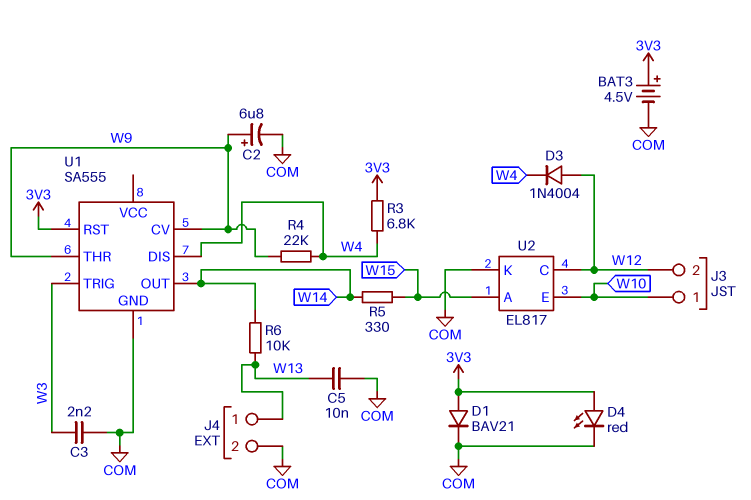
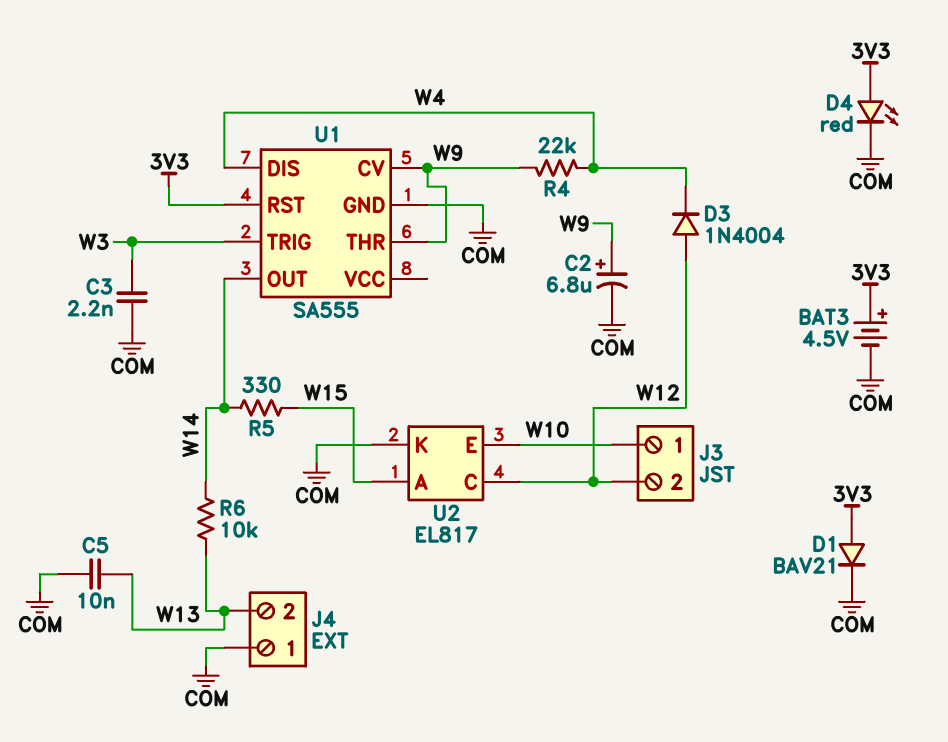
J4 pin 1: W13 -> COM
J4 pin 2: COM -> W13
R3: 6.8k (3V3, W4) -> none

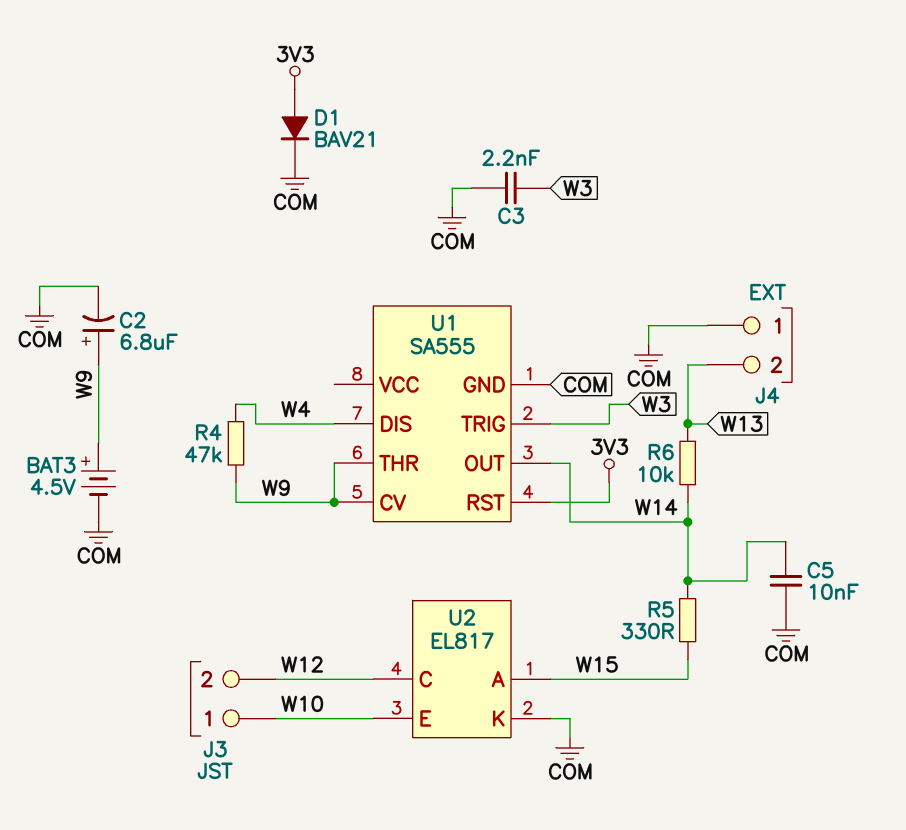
BAT3: 4.5V (plus 3V3, minus COM) -> 4.5V (plus W9, minus COM)
C5: 10nF (COM, W13) -> 10nF (COM, W14)
D3: diode 1N4004 (A W12, K W4) -> none
D4: LED red (A 3V3, K COM) -> none
R4: 22k (W4, W9) -> 47k (W4, W9)

